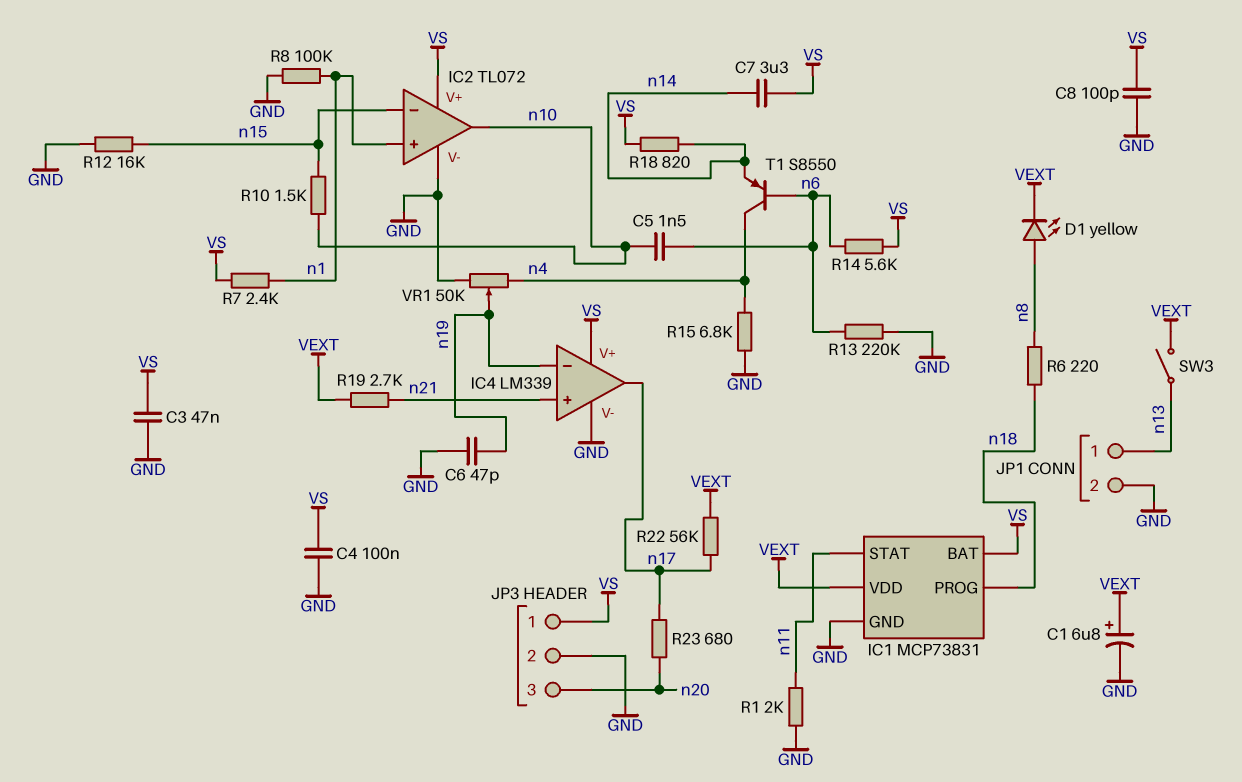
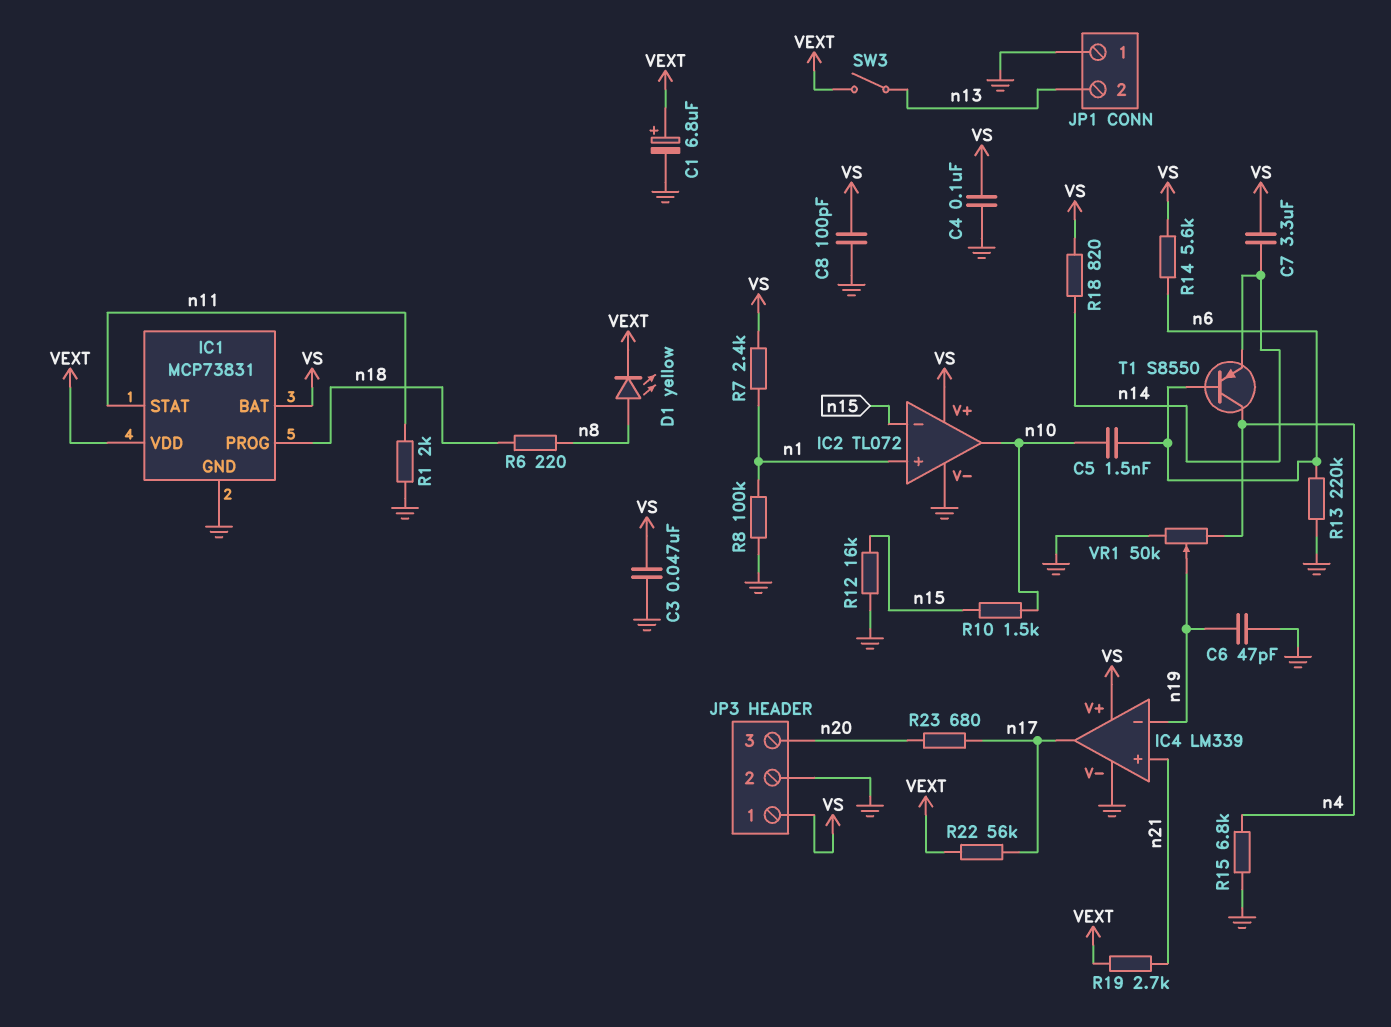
JP1 pin 1: n13 -> GND
JP1 pin 2: GND -> n13

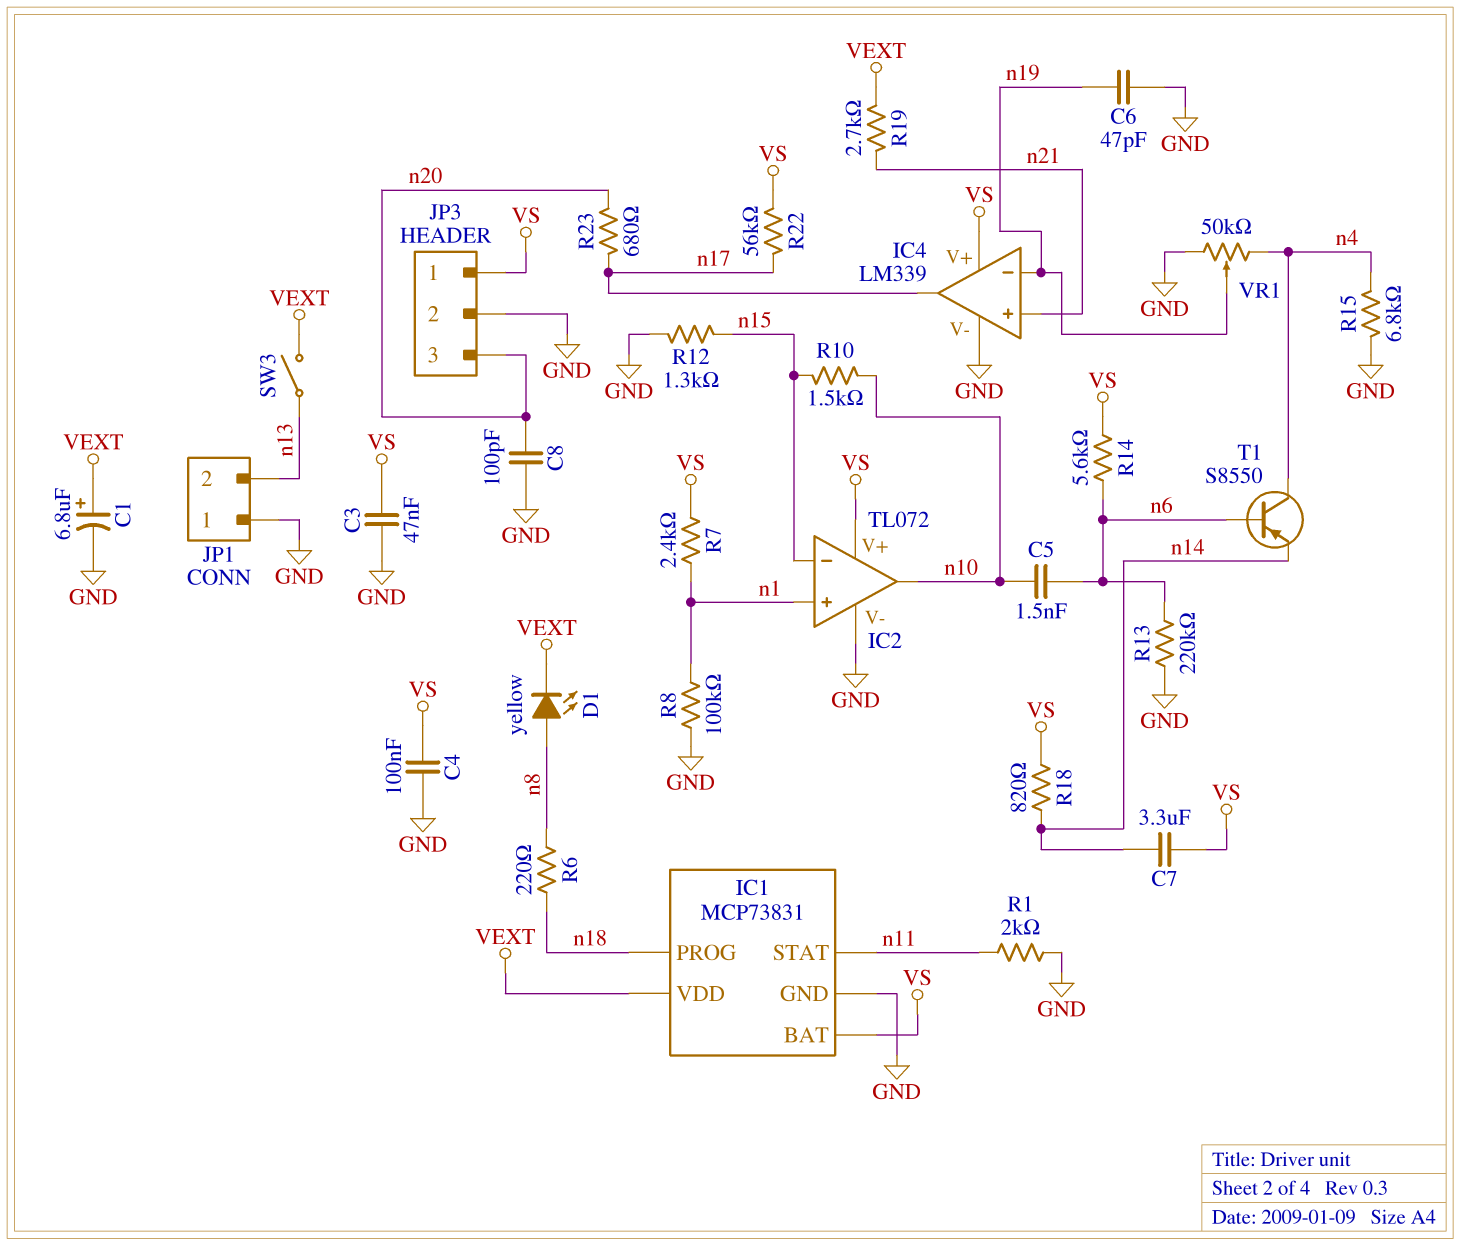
C8: 100pF (GND, VS) -> 100pF (GND, n20)
R12: 16k (GND, n15) -> 1.3k (GND, n15)
R22: 56k (VEXT, n17) -> 56k (VS, n17)

